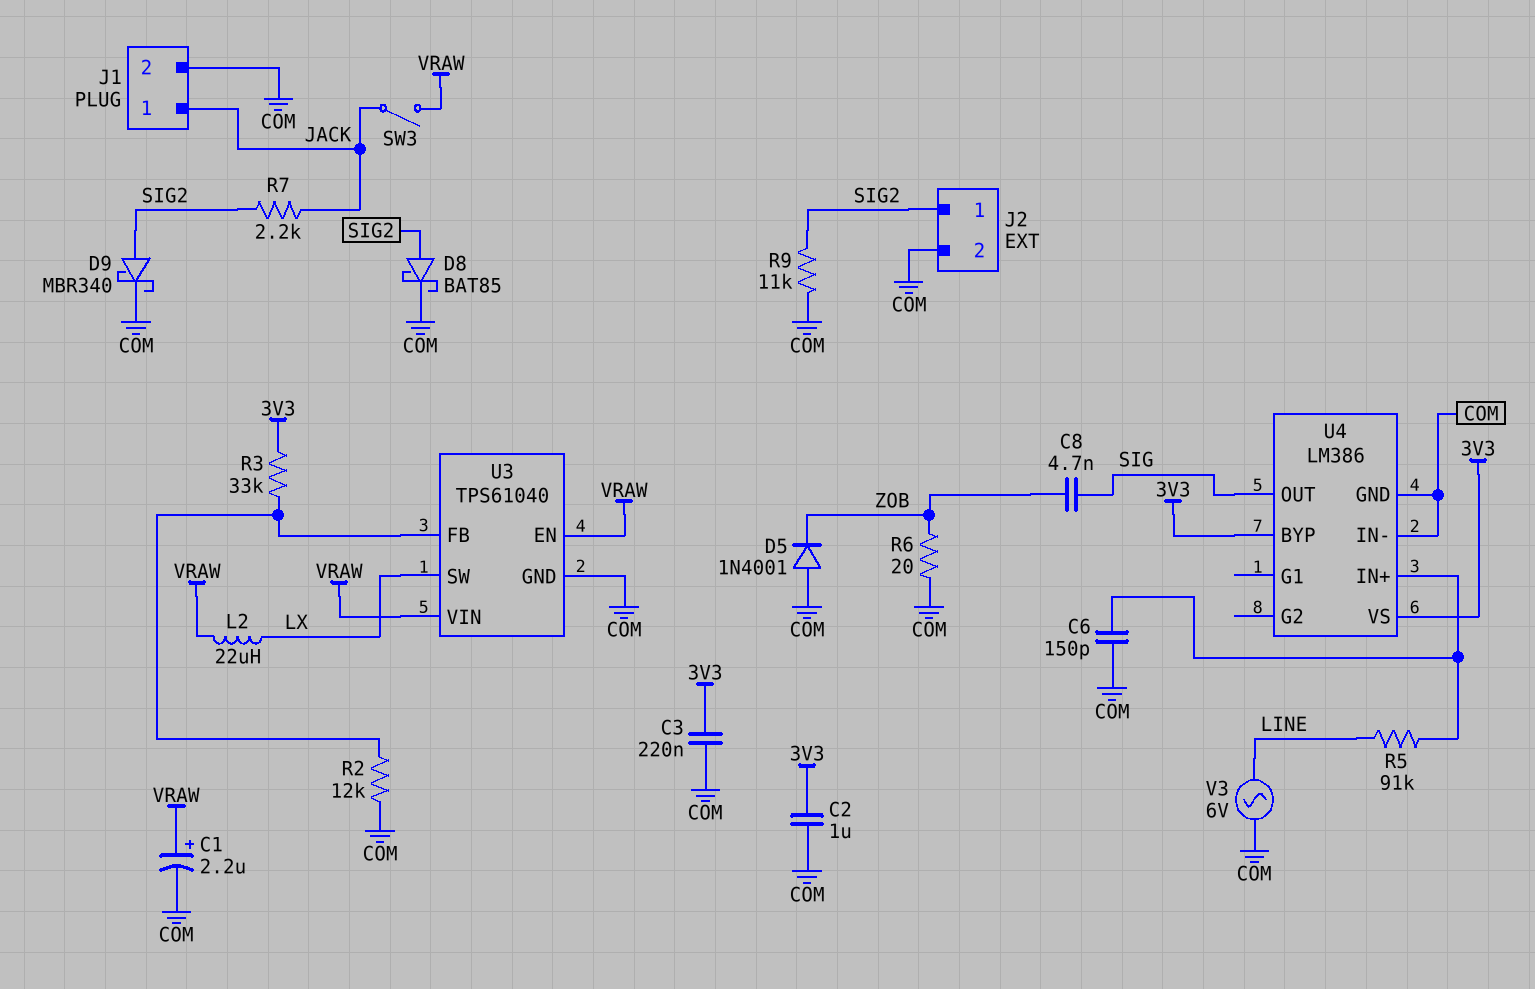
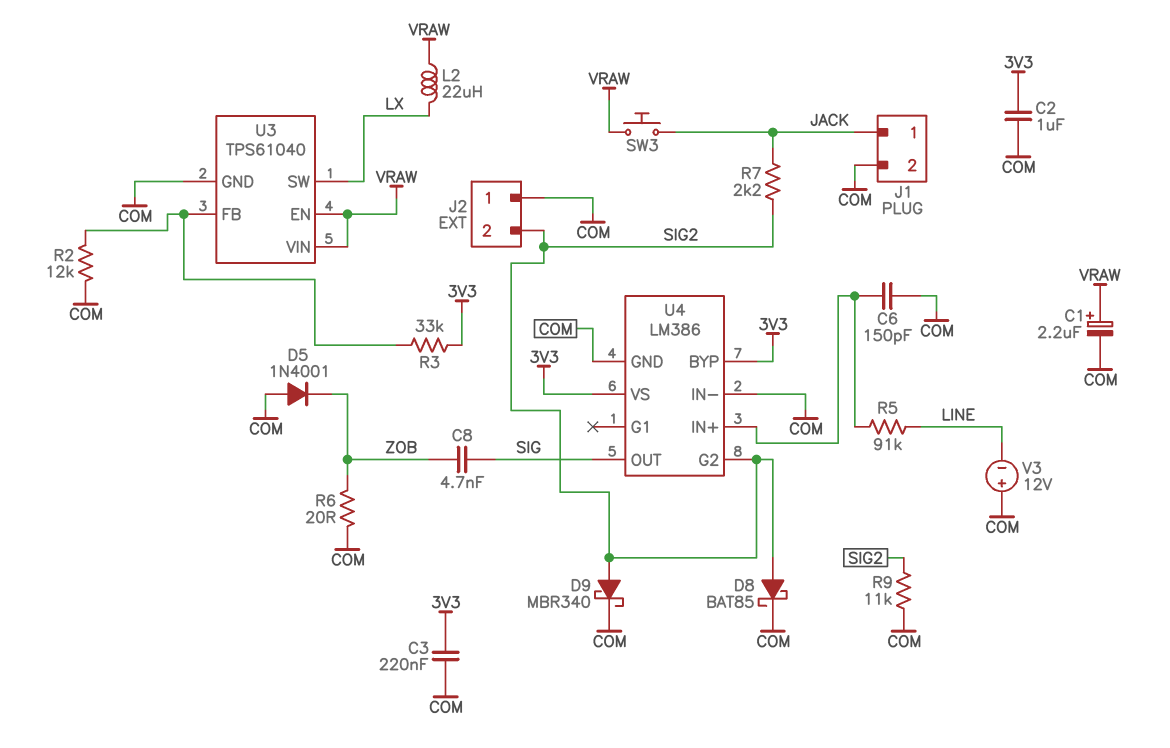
J2 pin 1: SIG2 -> COM
J2 pin 2: COM -> SIG2
SW3: switch (JACK, VRAW) -> button (JACK, VRAW)
U4 pin G2: none -> SIG2
V3: AC 6V (COM, LINE) -> 12V (plus COM, minus LINE)

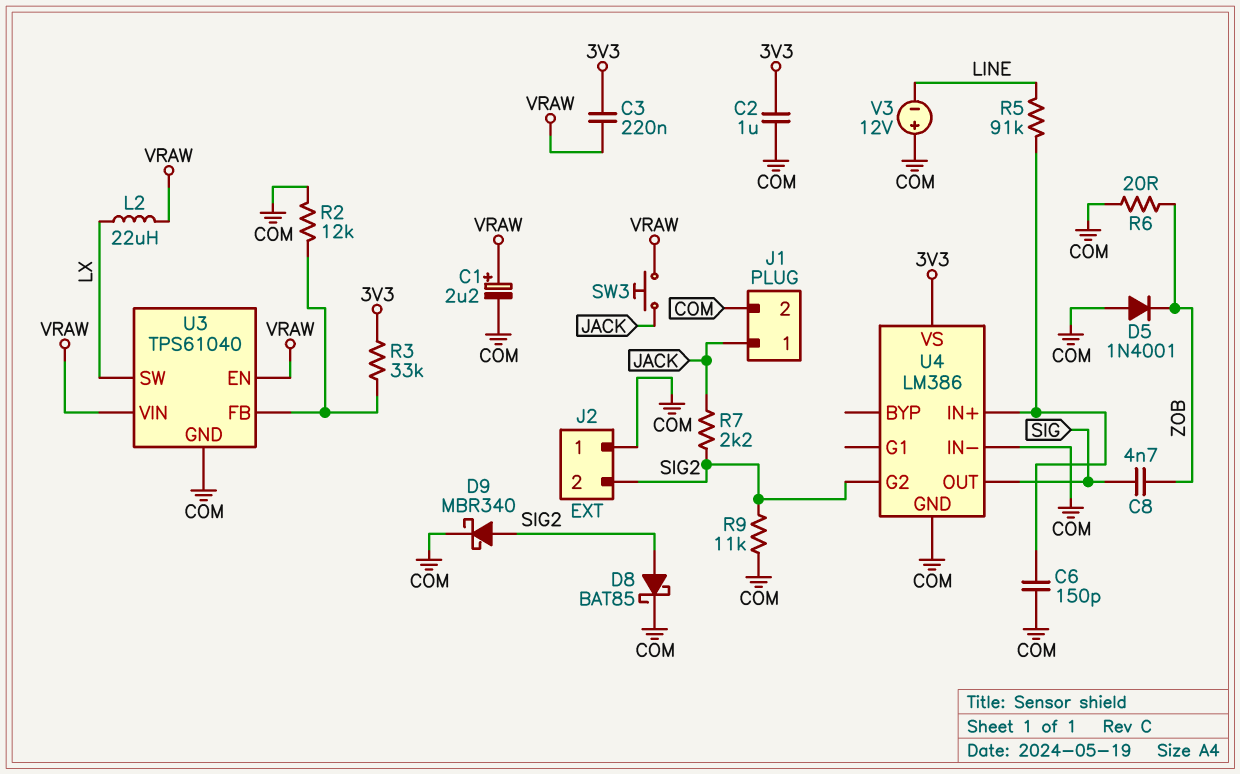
C3: 220nF (3V3, COM) -> 220nF (3V3, VRAW)
U4 pin BYP: 3V3 -> none

